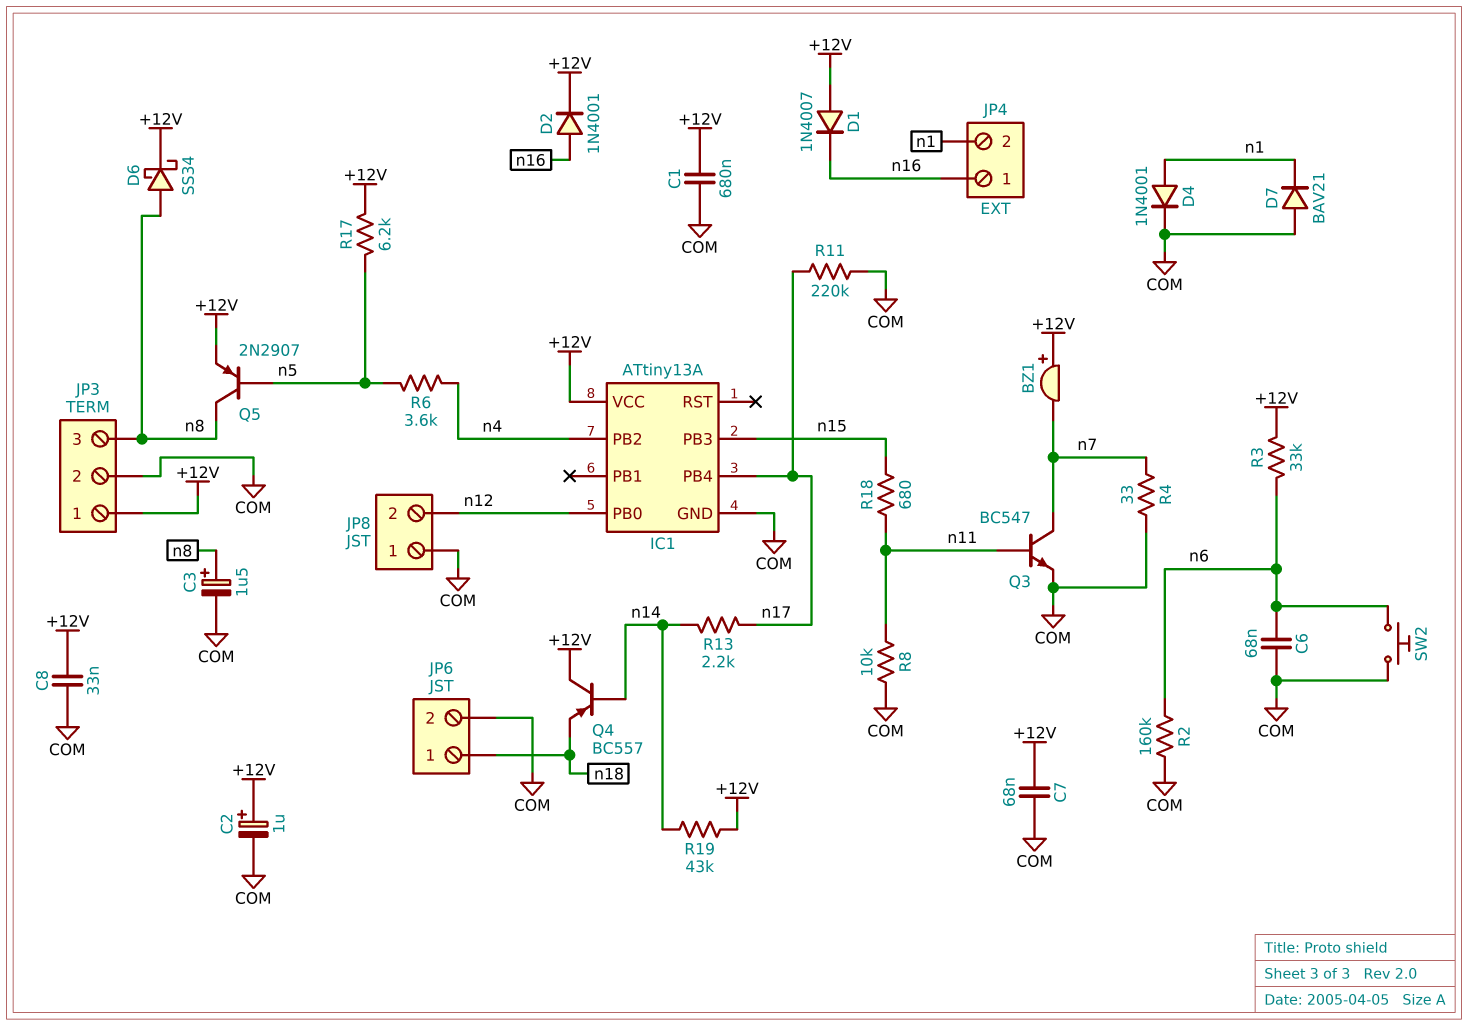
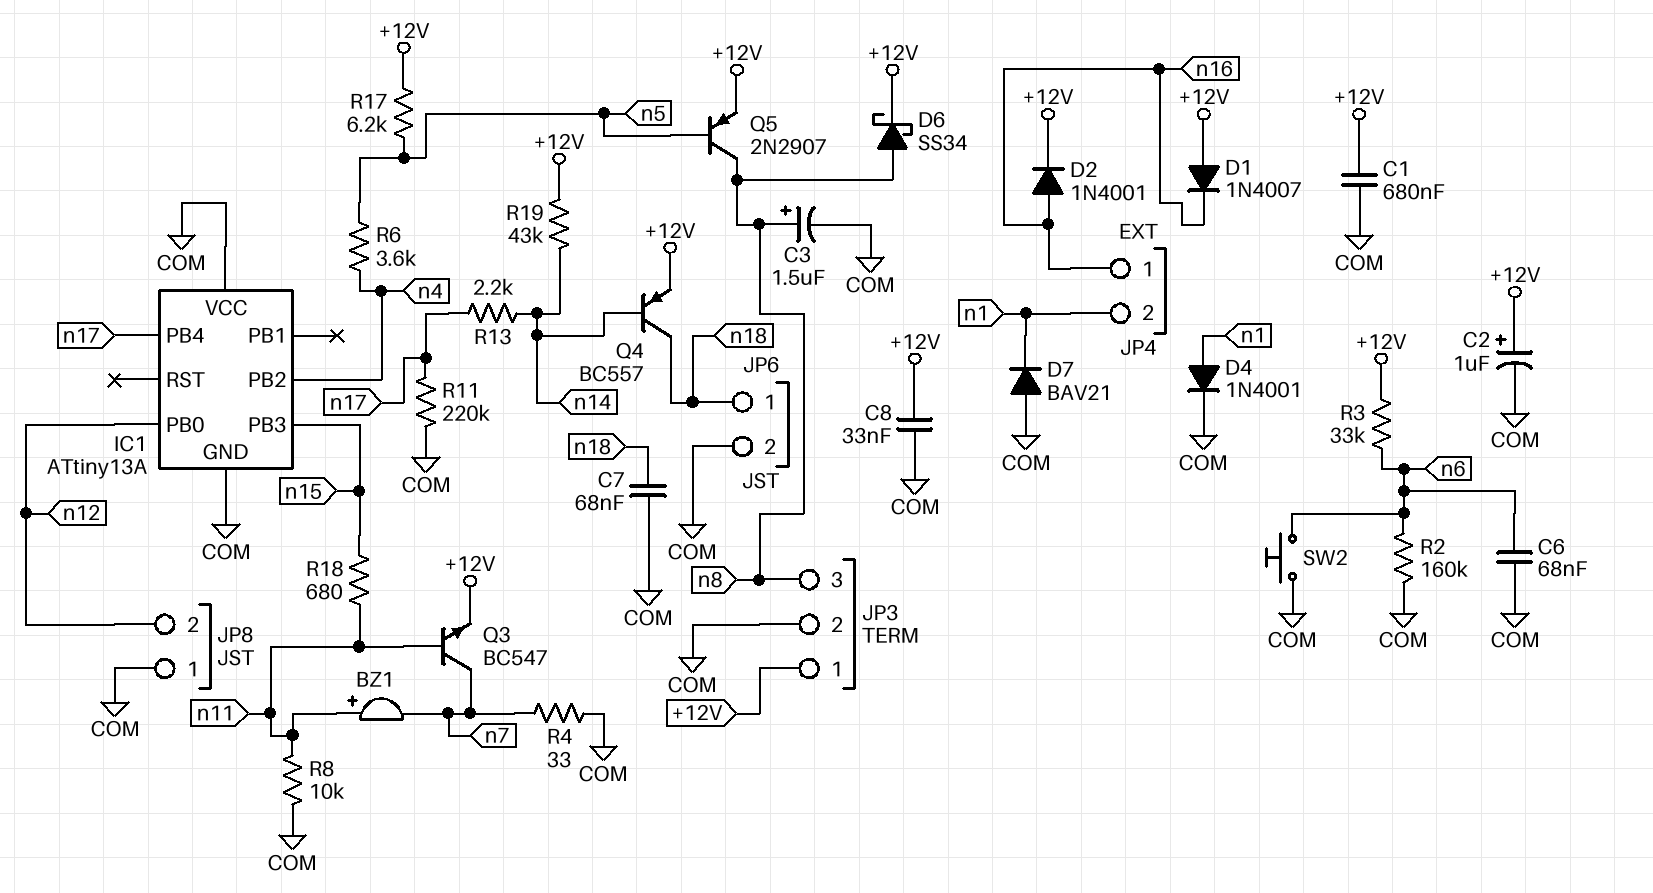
BZ1: buzzer (plus +12V, minus n7) -> buzzer (plus n11, minus n7)
C7: 68nF (+12V, COM) -> 68nF (COM, n18)
IC1 pin VCC: +12V -> COM
Q3: NPN BC547 (B n11, C n7, E COM) -> NPN BC547 (B n11, C n7, E +12V)
Q4: PNP BC557 (B n14, C +12V, E n18) -> PNP BC557 (B n14, C n18, E +12V)

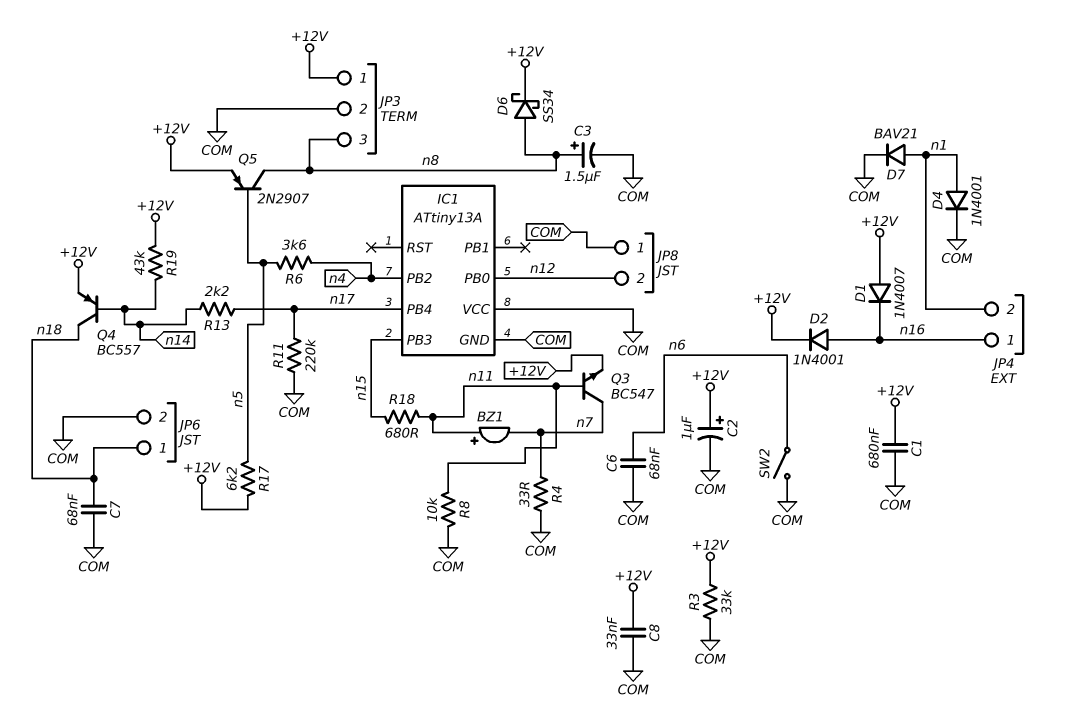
D7: diode BAV21 (A COM, K n1) -> diode BAV21 (A n1, K COM)
R2: 160k (COM, n6) -> none
R3: 33k (+12V, n6) -> 33k (+12V, COM)
SW2: button (COM, n6) -> switch (COM, n6)

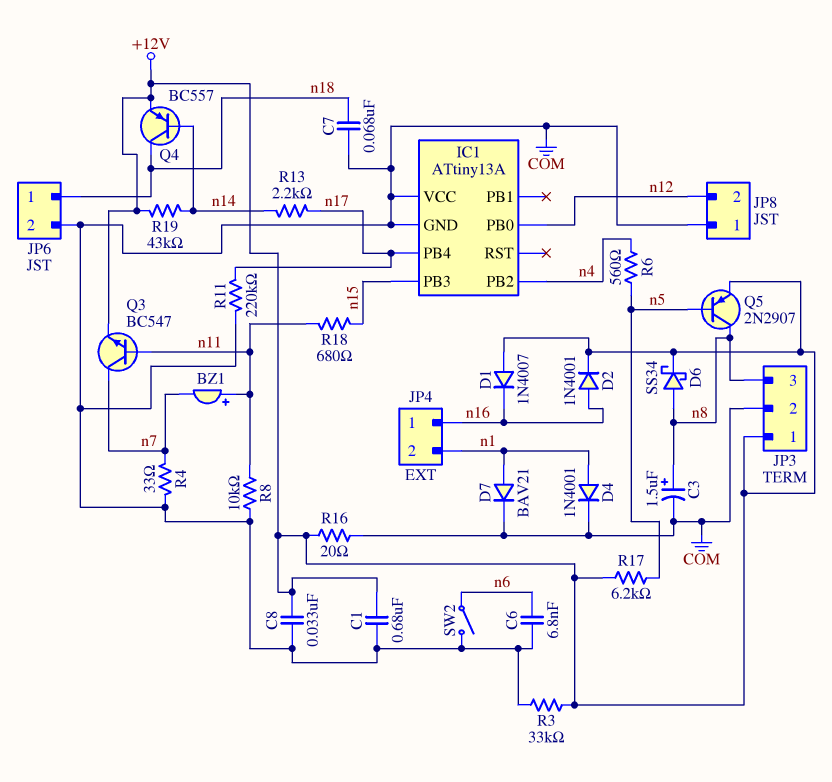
C2: 1uF (plus +12V, minus COM) -> none
C6: 68nF (COM, n6) -> 6.8nF (COM, n6)
R6: 3.6k (n4, n5) -> 560 (n4, n5)
R16: none -> 20 (+12V, COM)

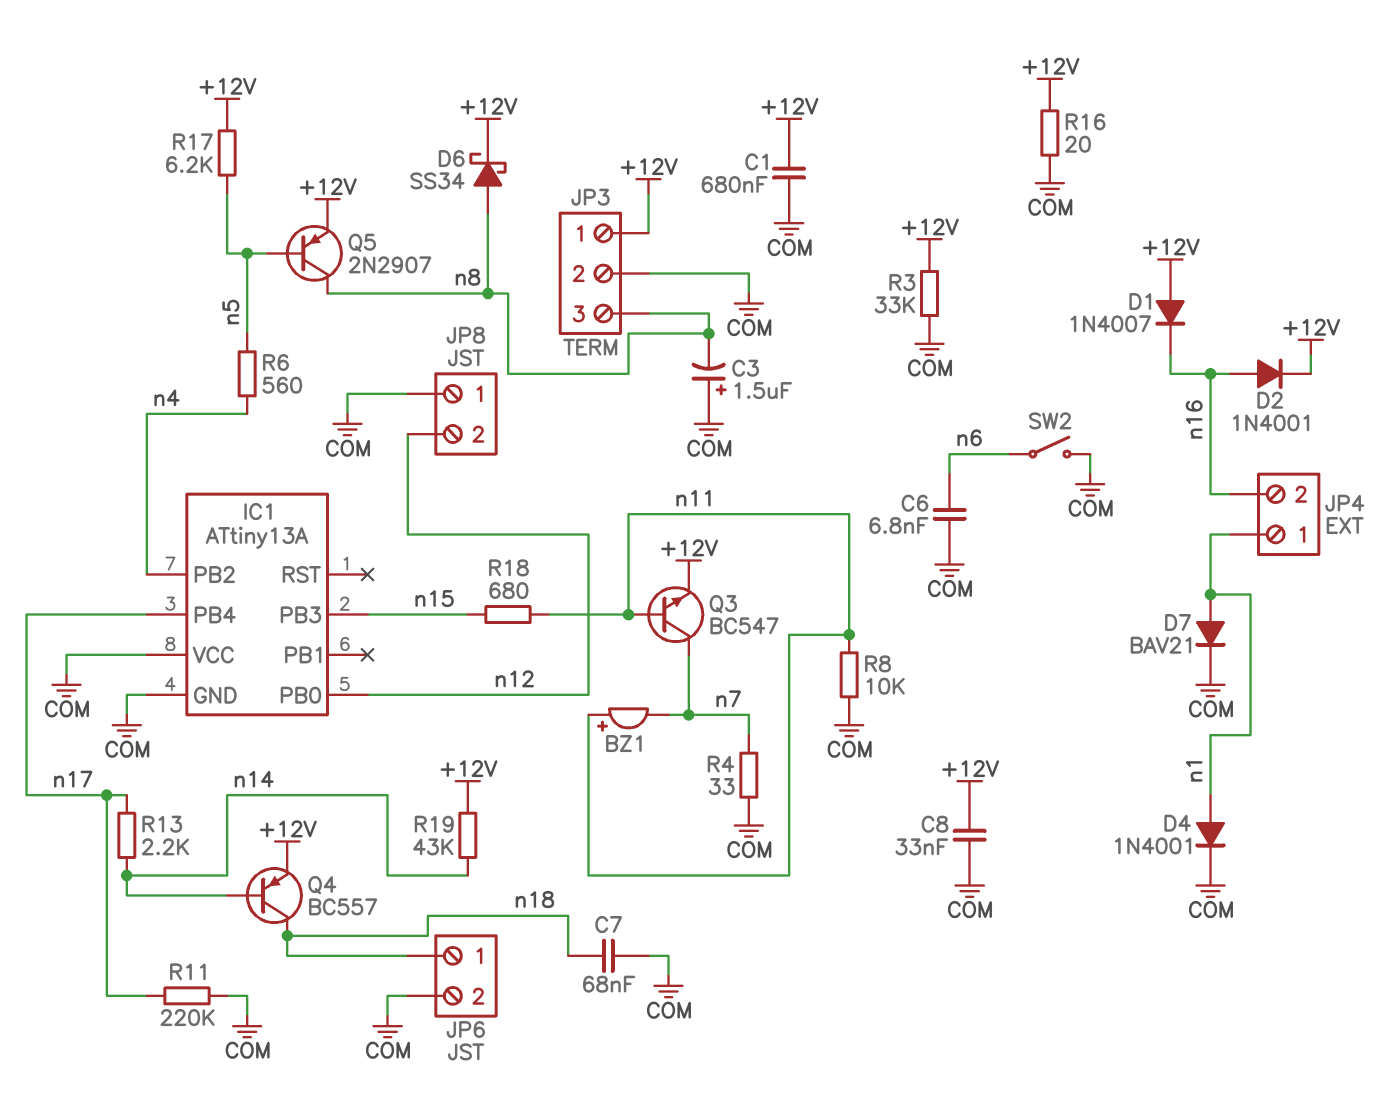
C3: 1.5uF (plus n8, minus COM) -> 1.5uF (plus COM, minus n8)
JP4 pin 1: n16 -> n1
JP4 pin 2: n1 -> n16

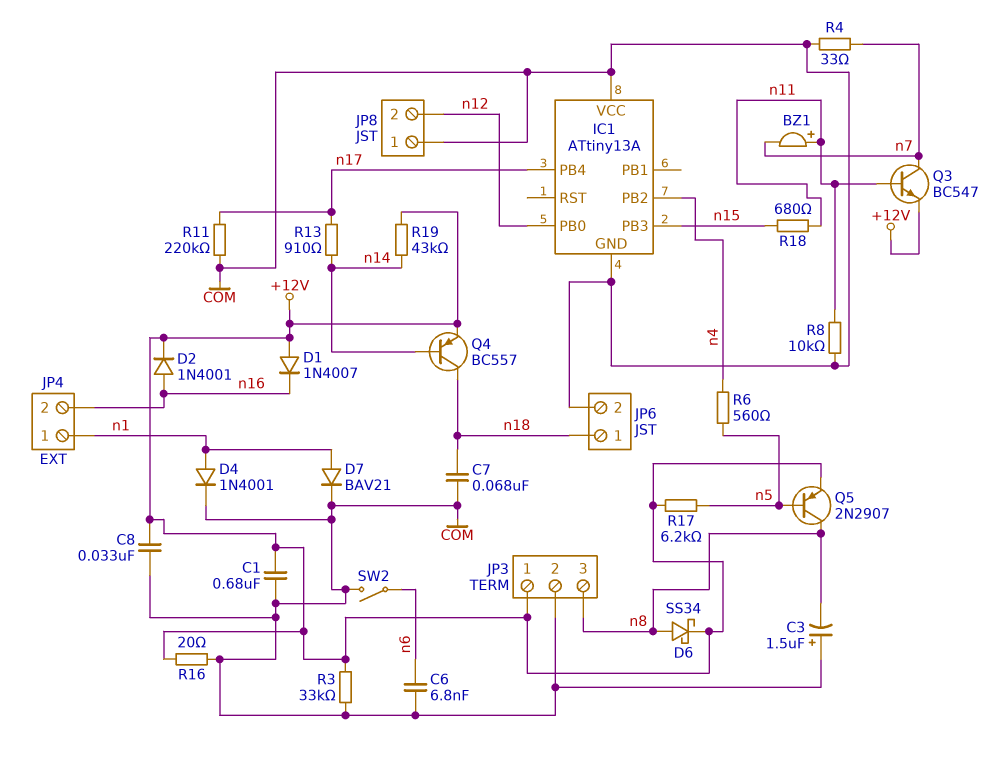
R13: 2.2k (n14, n17) -> 910 (n14, n17)

